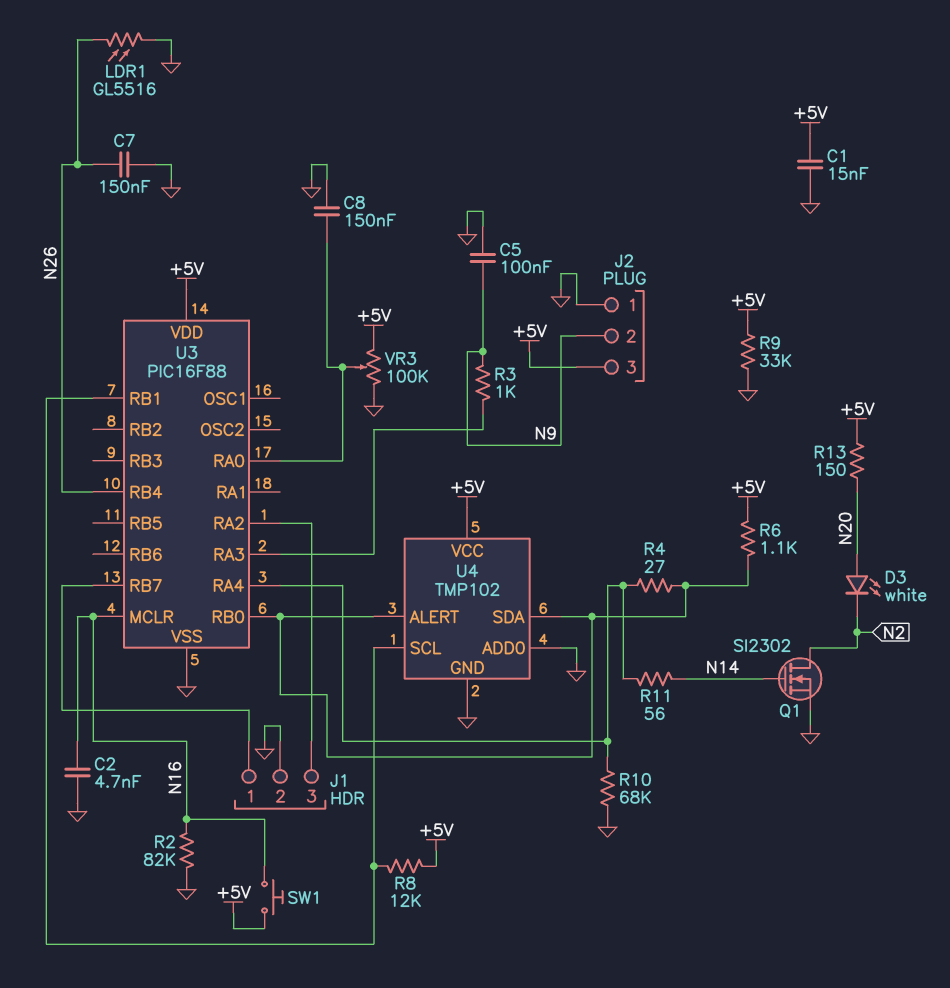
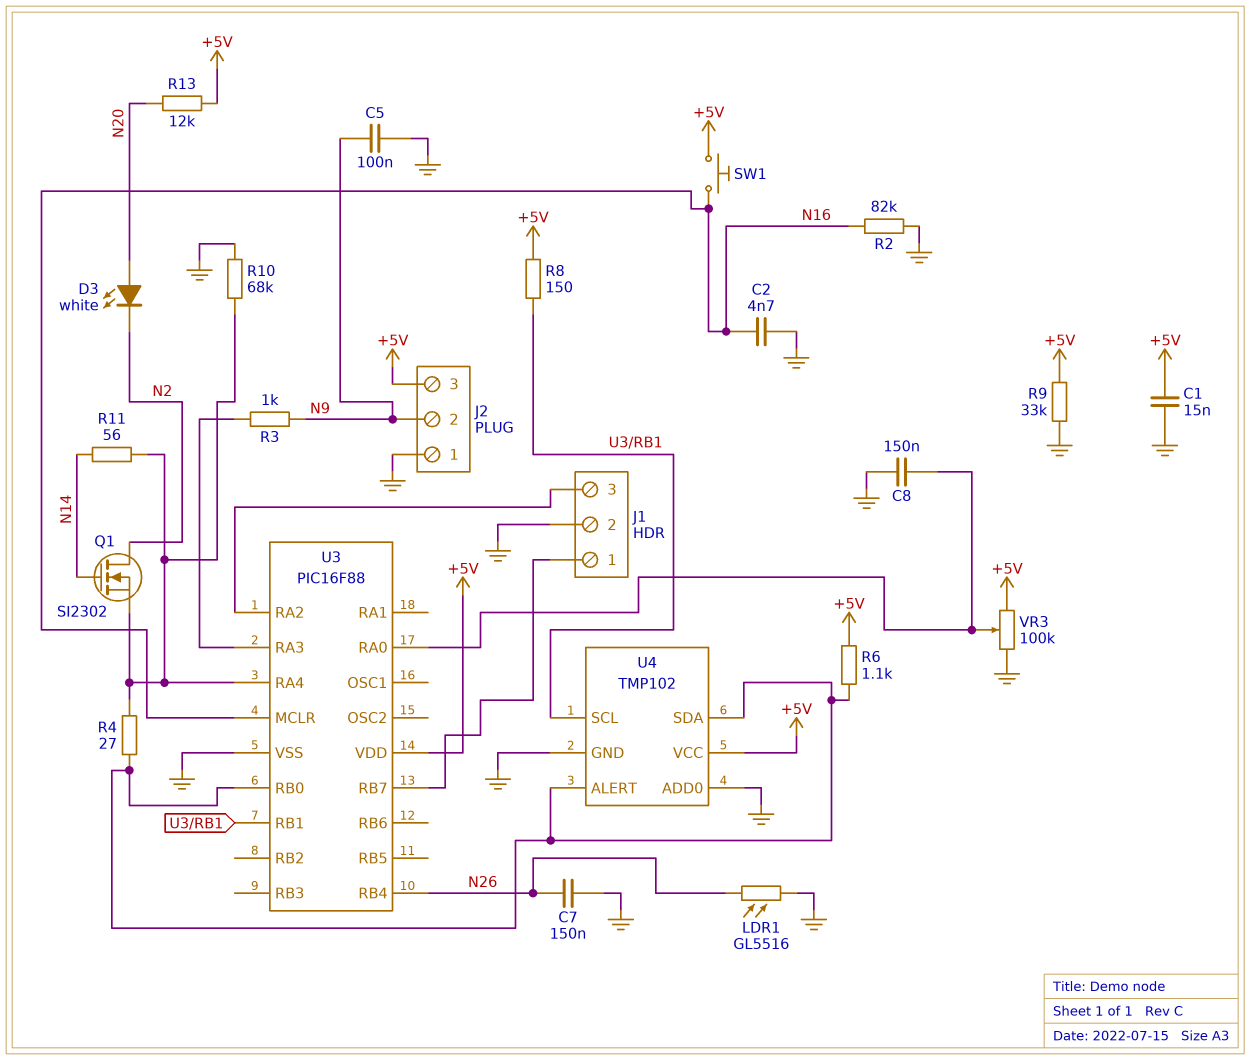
Q1: NMOS SI2302 (G N14, D N2, S GND) -> NMOS SI2302 (G N14, D N2, S U3/RA4)
R8: 12k (+5V, U3/RB1) -> 150 (+5V, U3/RB1)
R13: 150 (+5V, N20) -> 12k (+5V, N20)

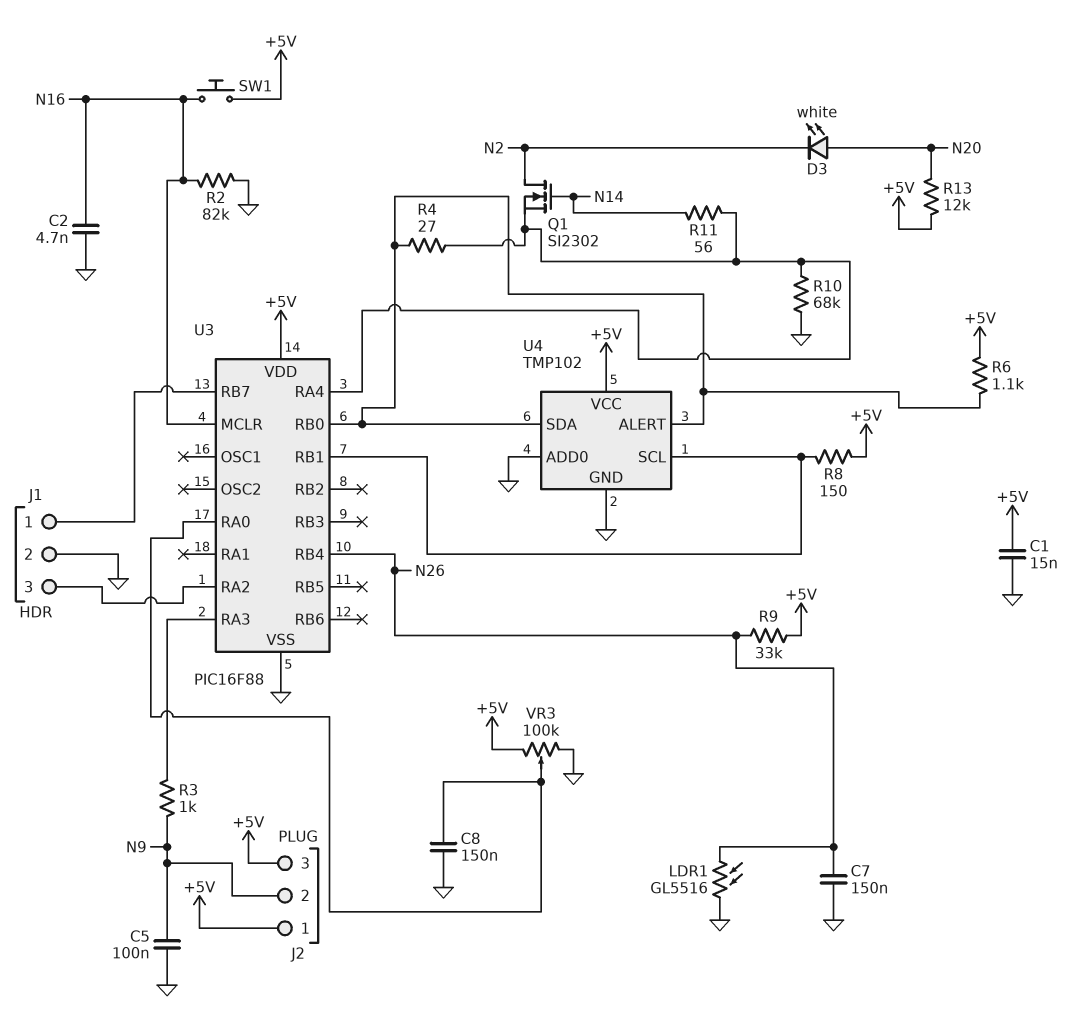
J2 pin 1: GND -> +5V
R9: 33k (+5V, GND) -> 33k (+5V, N26)

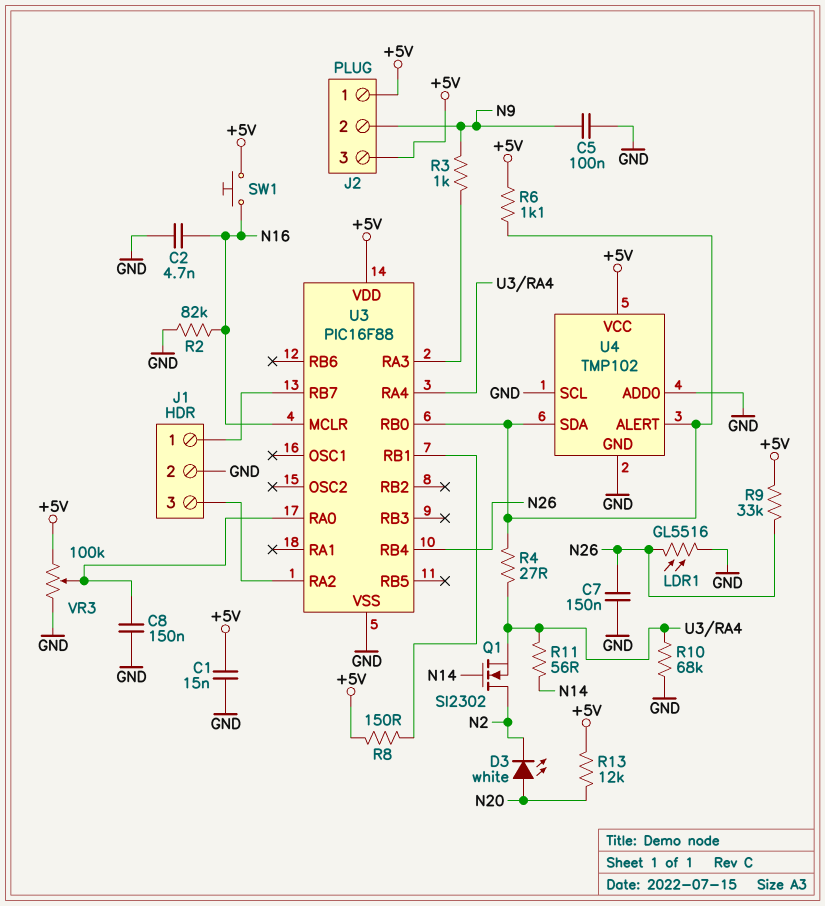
U4 pin SCL: U3/RB1 -> GND

